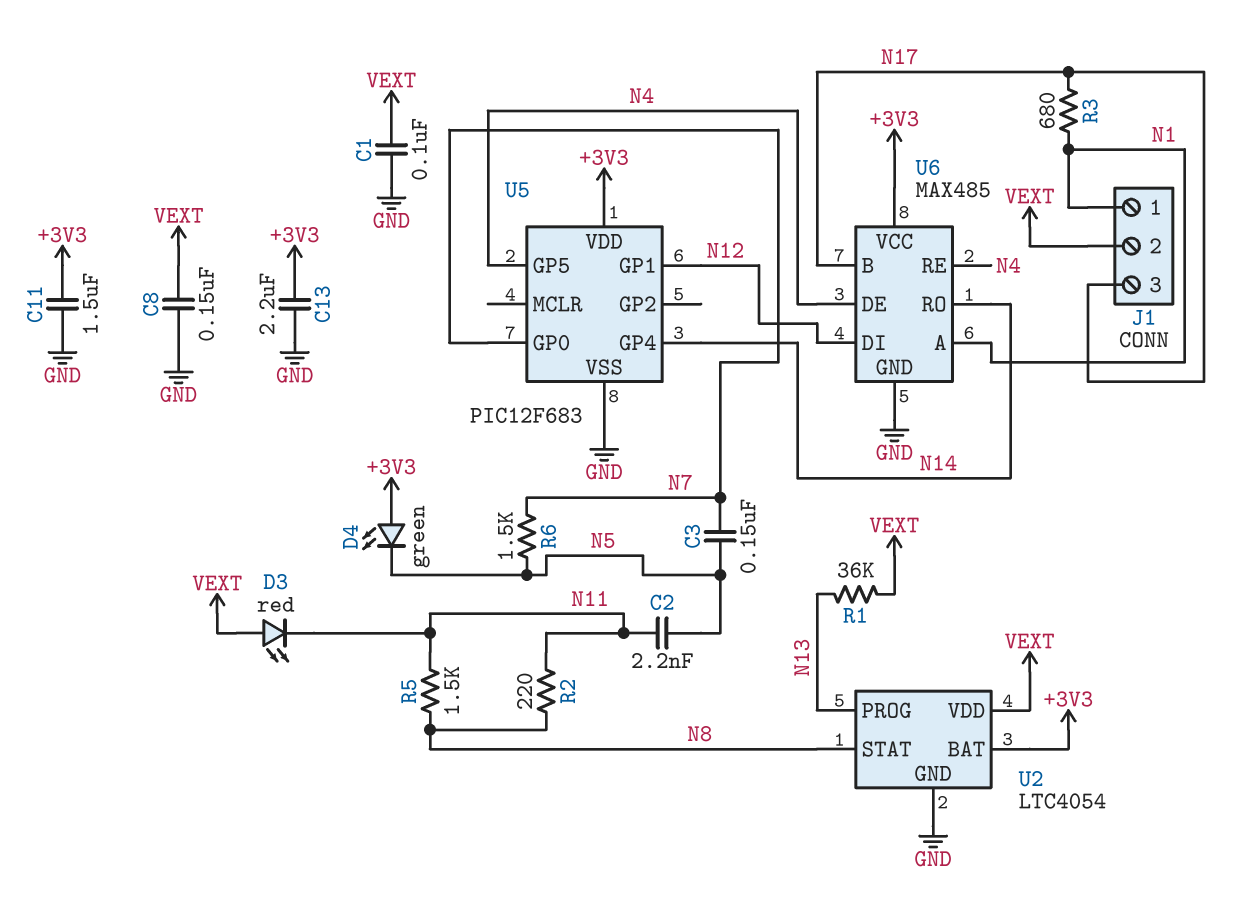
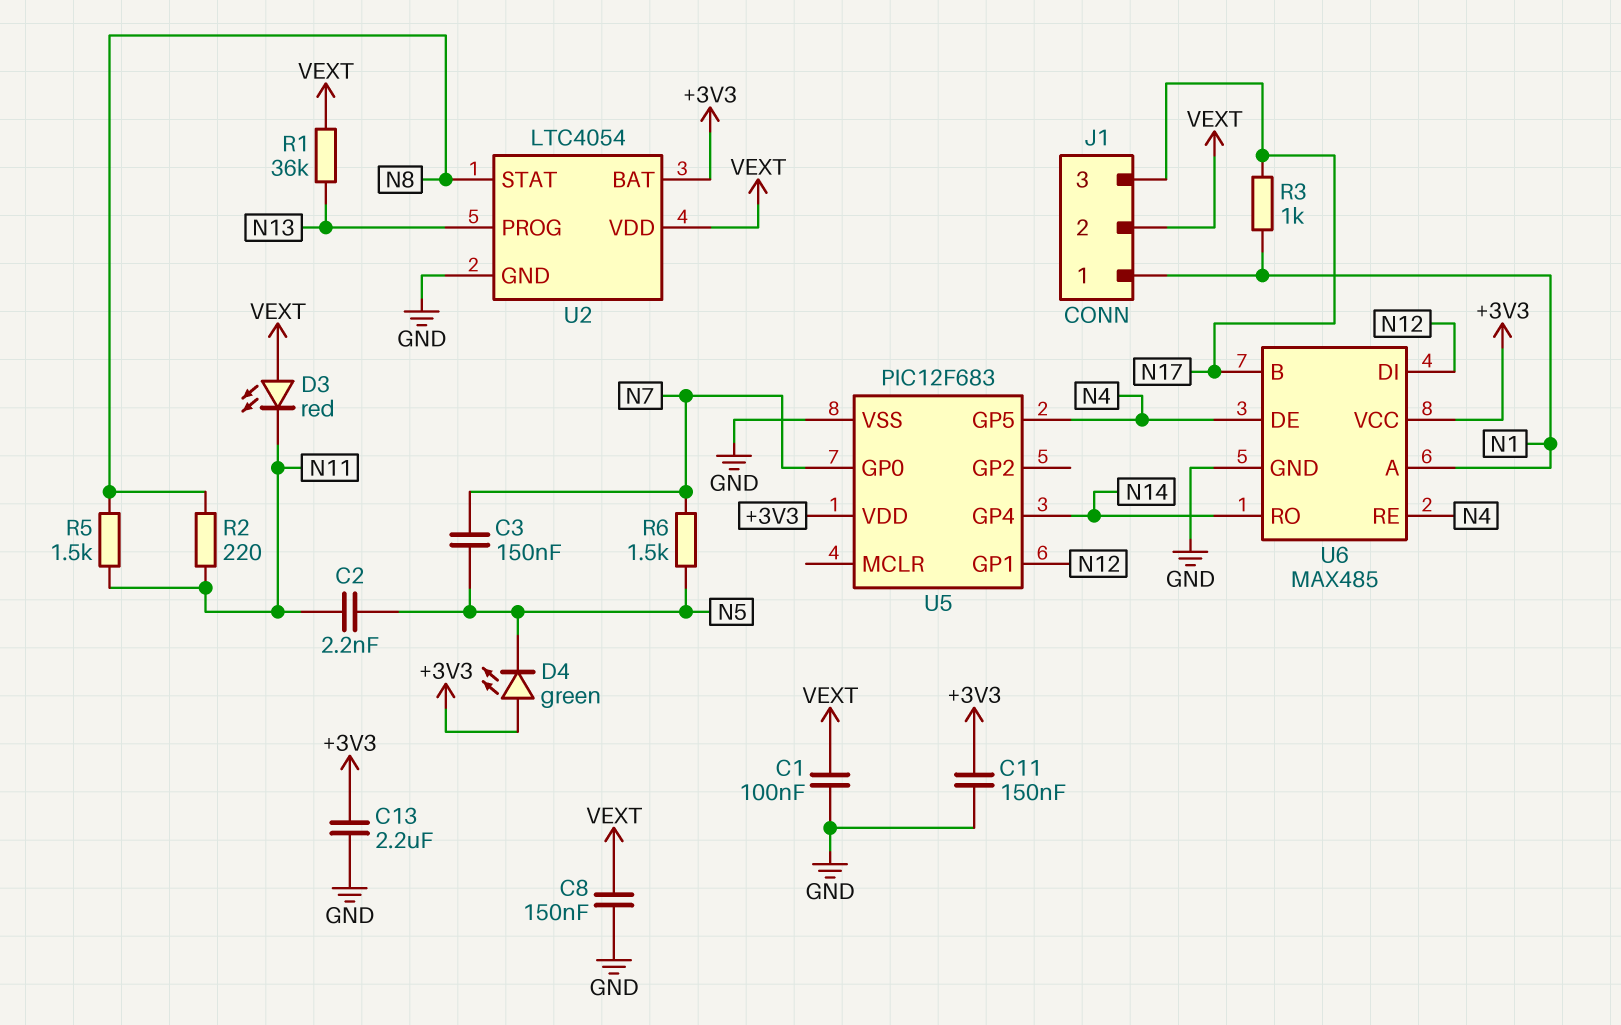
C11: 1.5uF (+3V3, GND) -> 150nF (+3V3, GND)
R3: 680 (N1, N17) -> 1k (N1, N17)

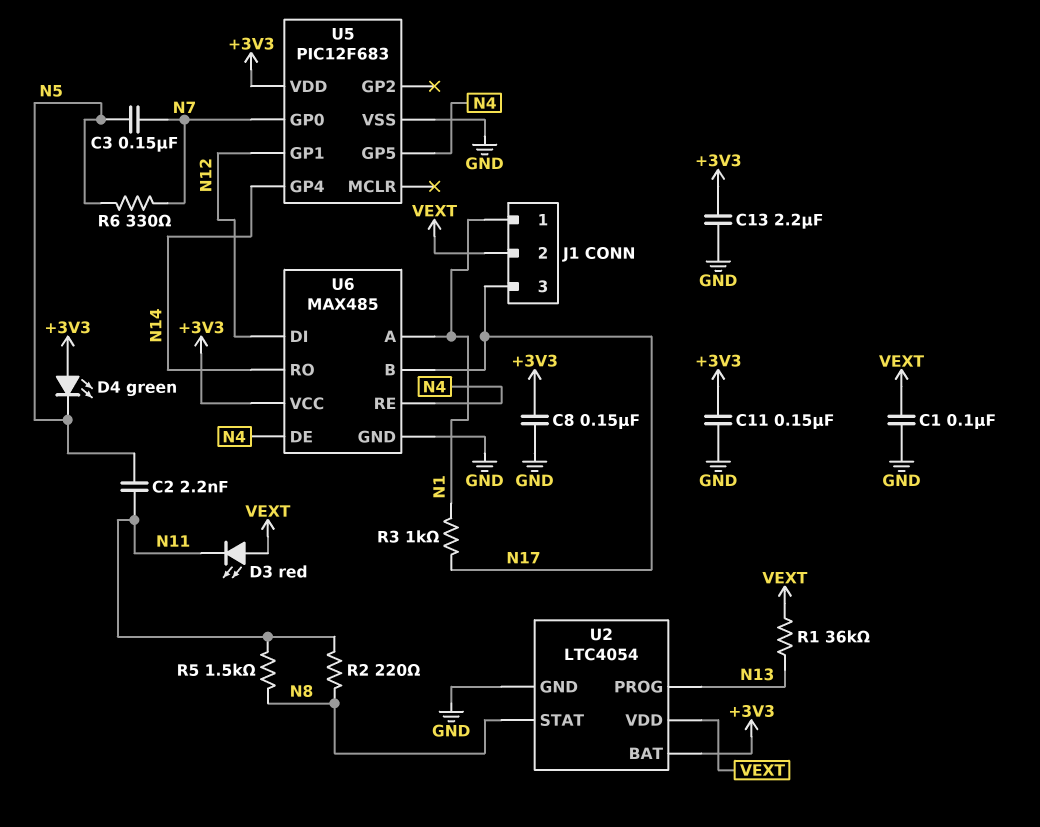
C8: 150nF (GND, VEXT) -> 150nF (+3V3, GND)
R6: 1.5k (N5, N7) -> 330 (N5, N7)

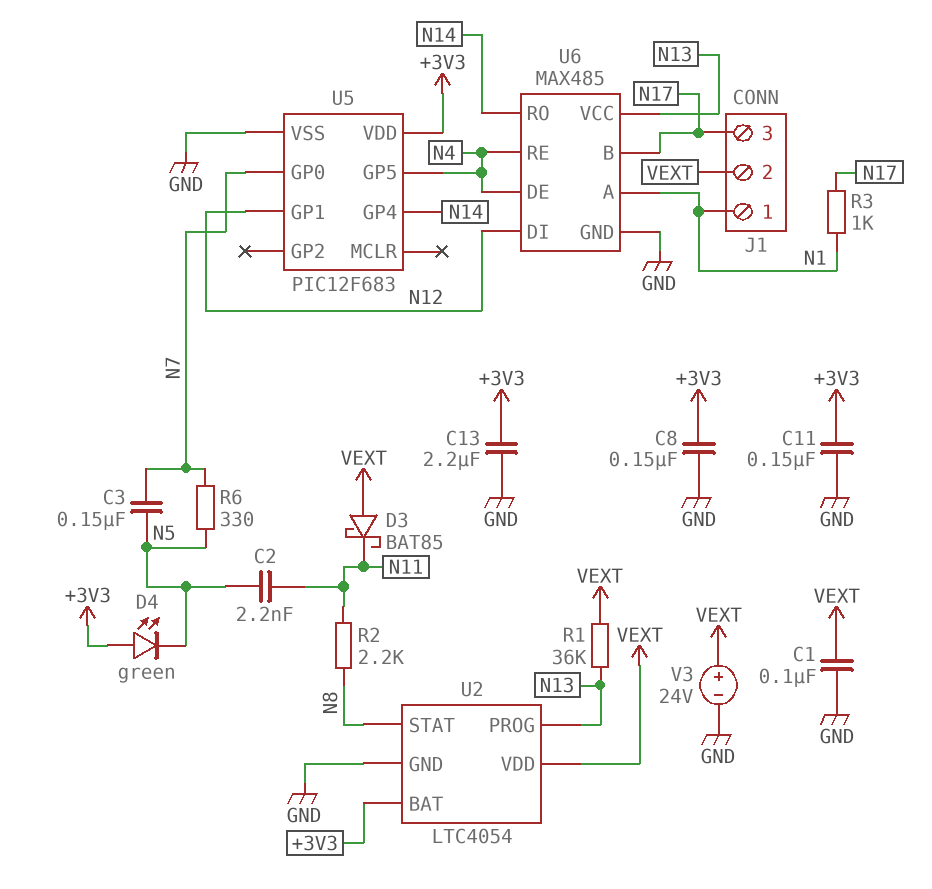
D3: LED red (A VEXT, K N11) -> schottky BAT85 (A VEXT, K N11)
R2: 220 (N8, N11) -> 2.2k (N8, N11)
R5: 1.5k (N8, N11) -> none
U6 pin VCC: +3V3 -> N13
V3: none -> 24V (plus VEXT, minus GND)

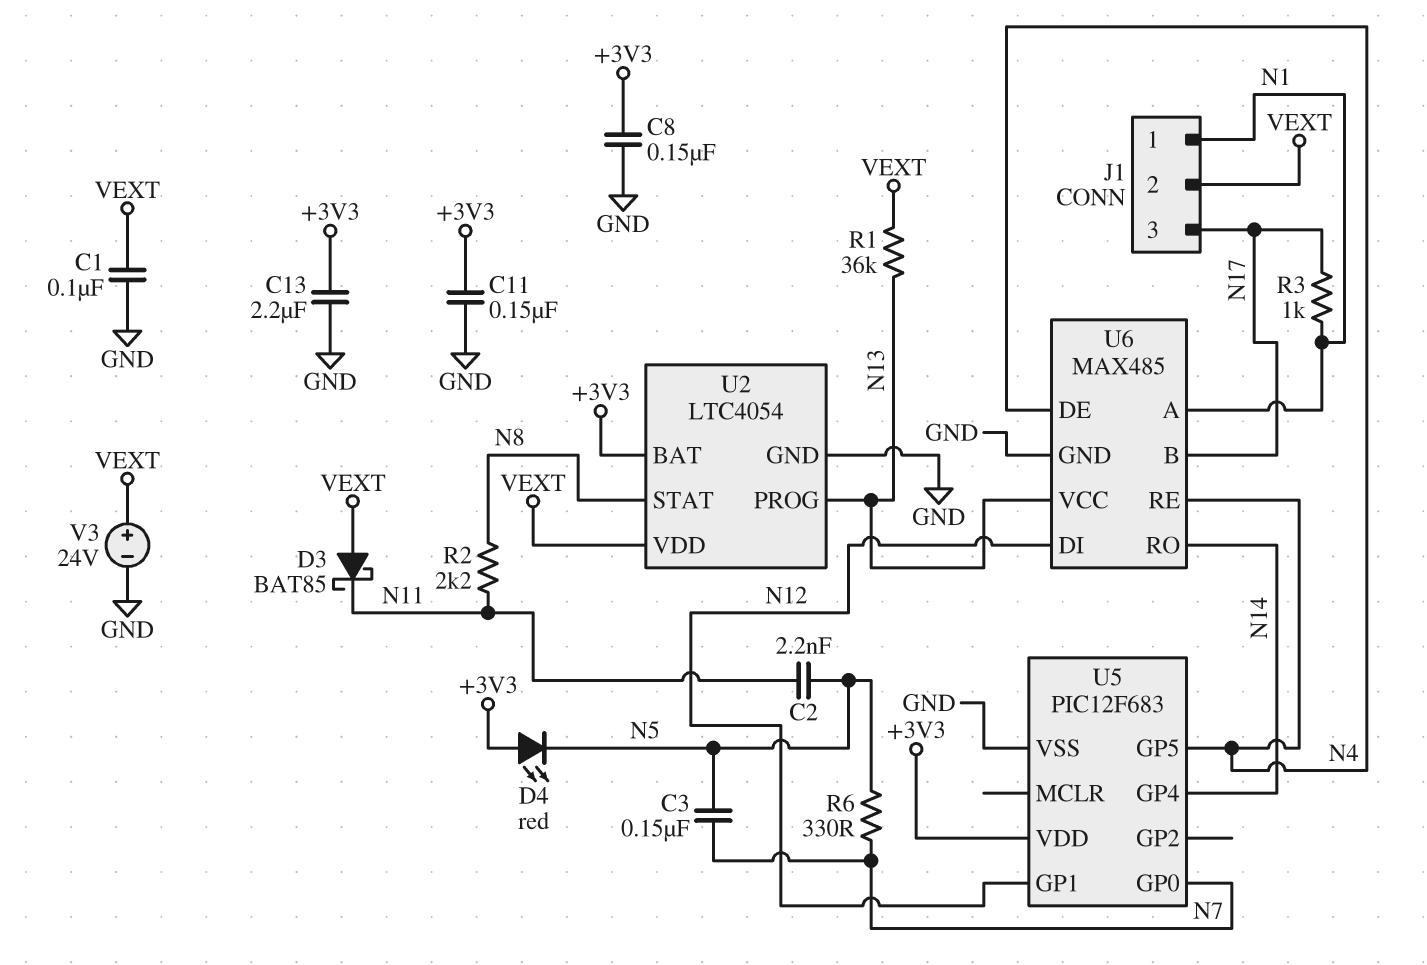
D4: LED green (A +3V3, K N5) -> LED red (A +3V3, K N5)

